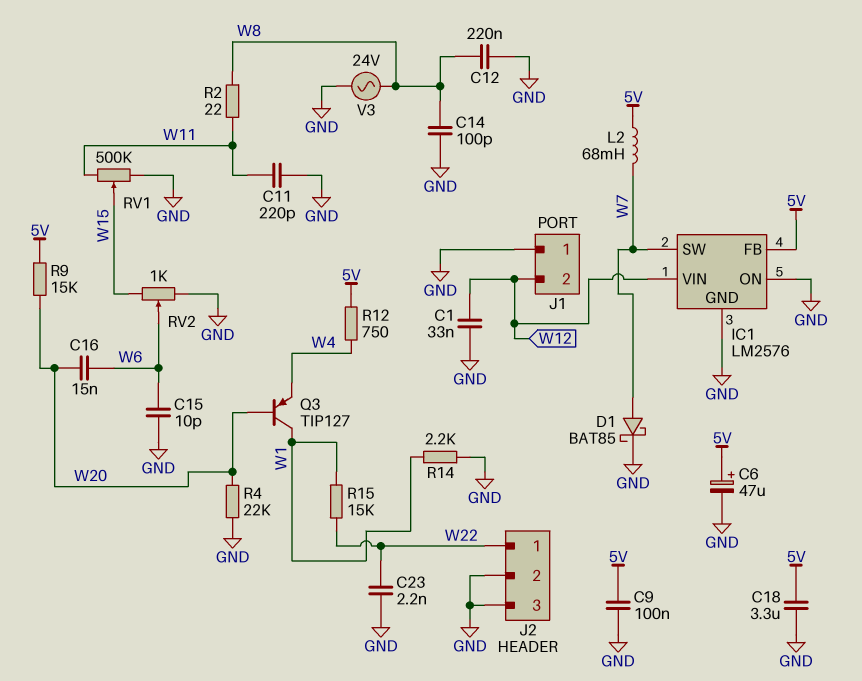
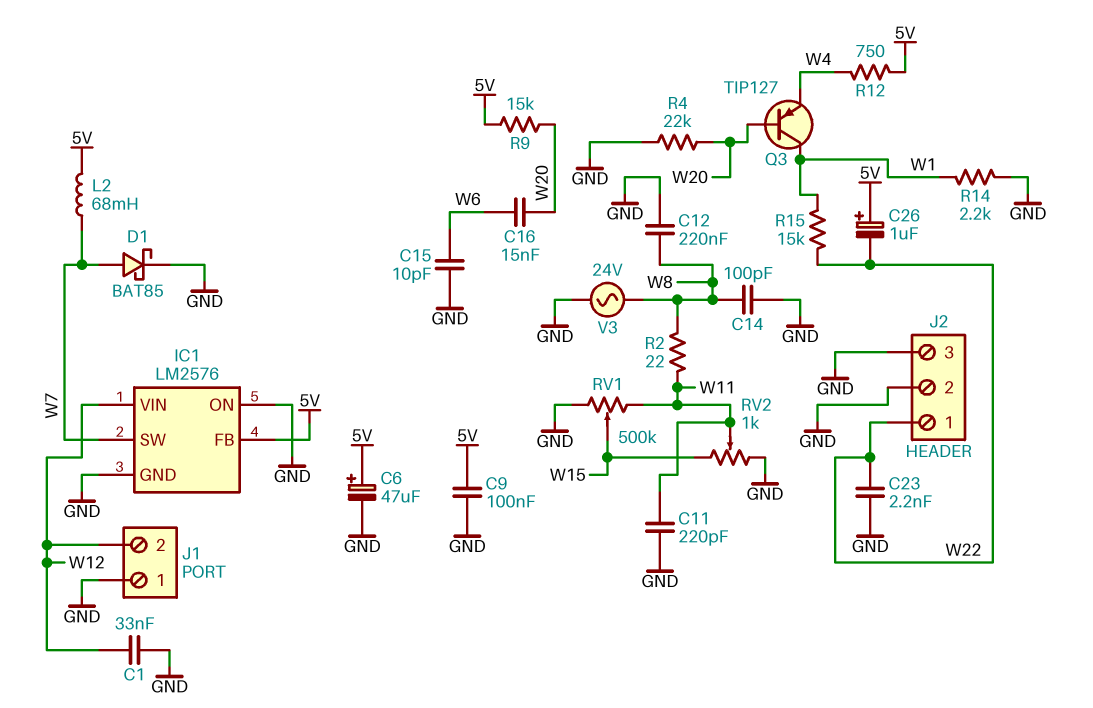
C18: 3.3uF (5V, GND) -> none
C26: none -> 1uF (plus 5V, minus W22)
RV2: 1k (GND, W15, wiper W6) -> 1k (GND, W15, wiper W11)

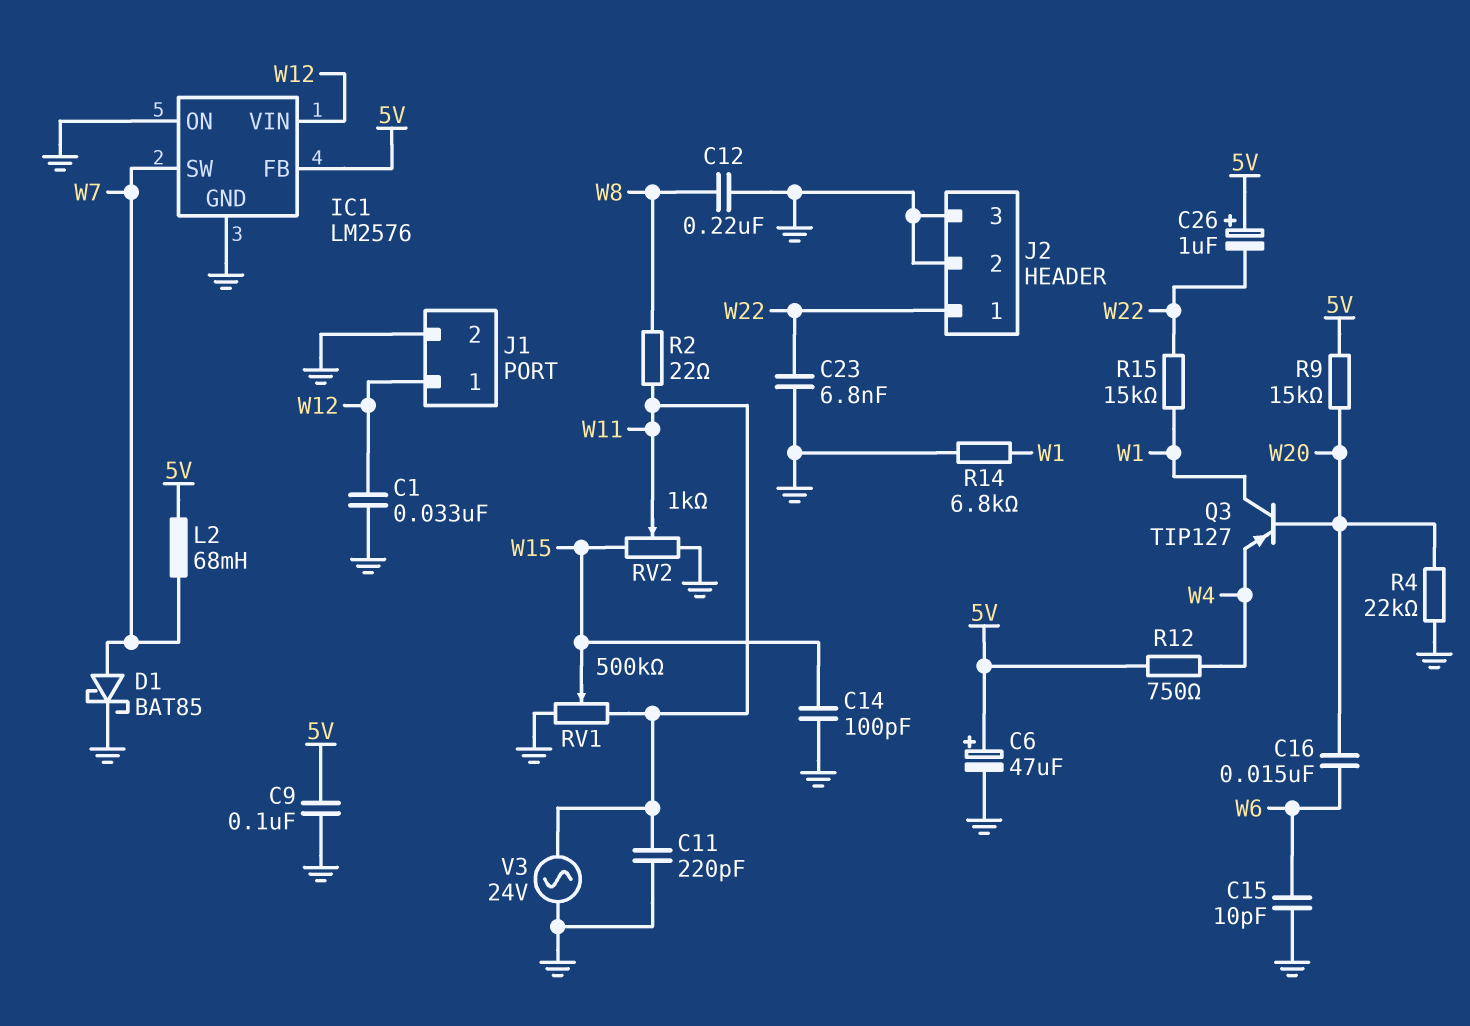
C14: 100pF (GND, W8) -> 100pF (GND, W15)
C23: 2.2nF (GND, W22) -> 6.8nF (GND, W22)
J1 pin 1: GND -> W12
J1 pin 2: W12 -> GND
R14: 2.2k (GND, W1) -> 6.8k (GND, W1)
V3: AC 24V (GND, W8) -> AC 24V (GND, W11)

